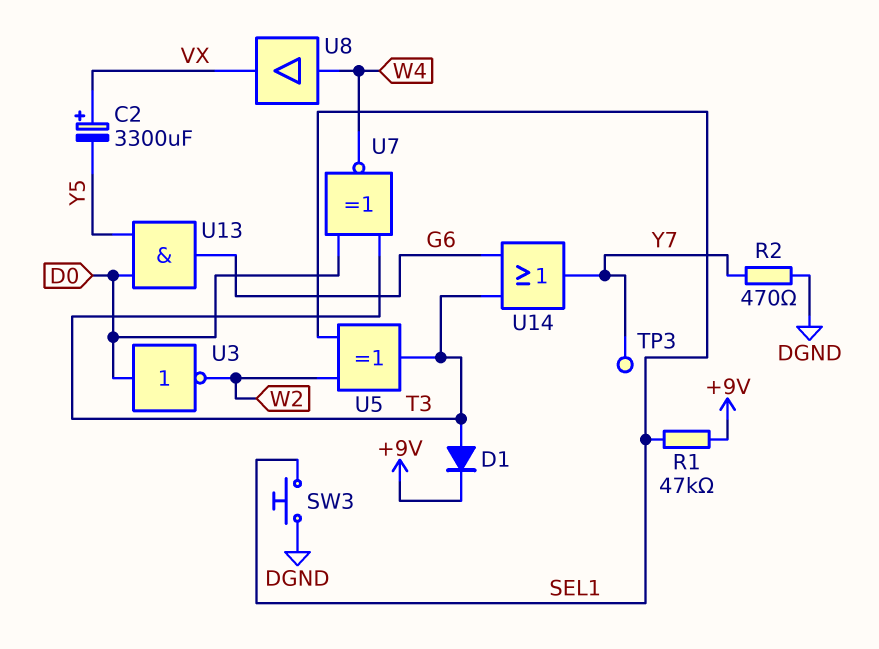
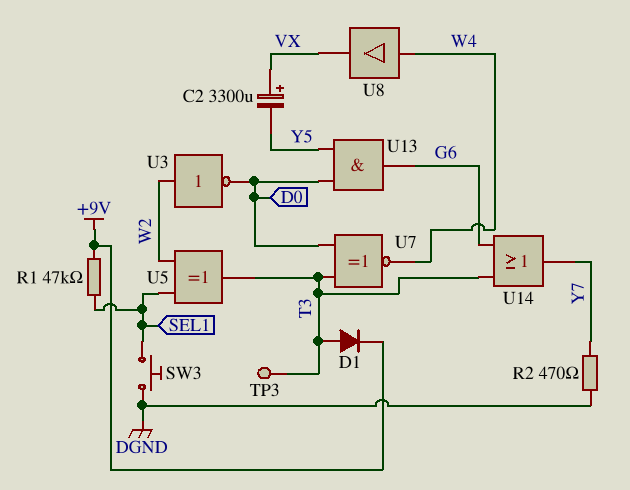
TP3: test point (Y7) -> test point (T3)
U3: NOT (in D0, out W2) -> NOT (in W2, out D0)

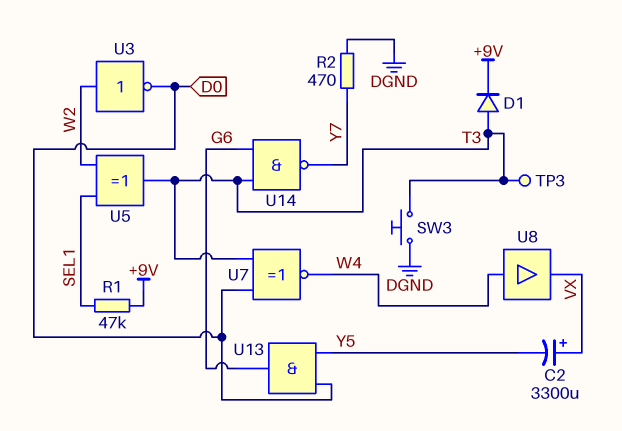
SW3: button (DGND, SEL1) -> button (DGND, T3)
U14: OR (in G6, in T3, out Y7) -> NAND (in G6, in T3, out Y7)

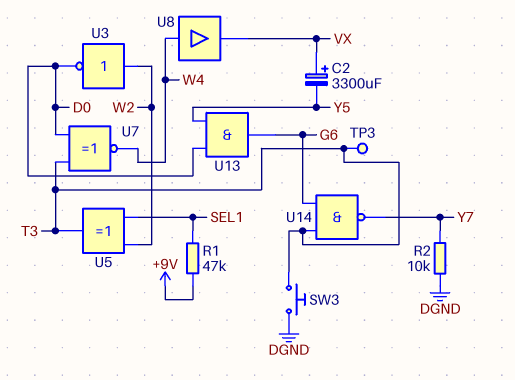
D1: diode (A T3, K +9V) -> none
R2: 470 (DGND, Y7) -> 10k (DGND, Y7)

